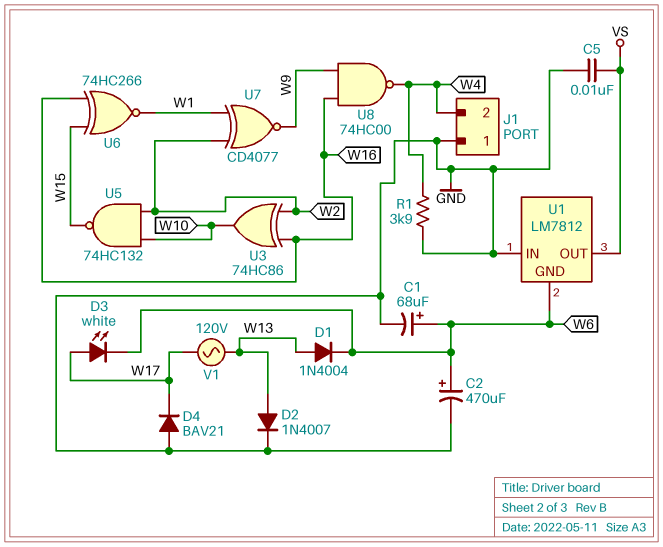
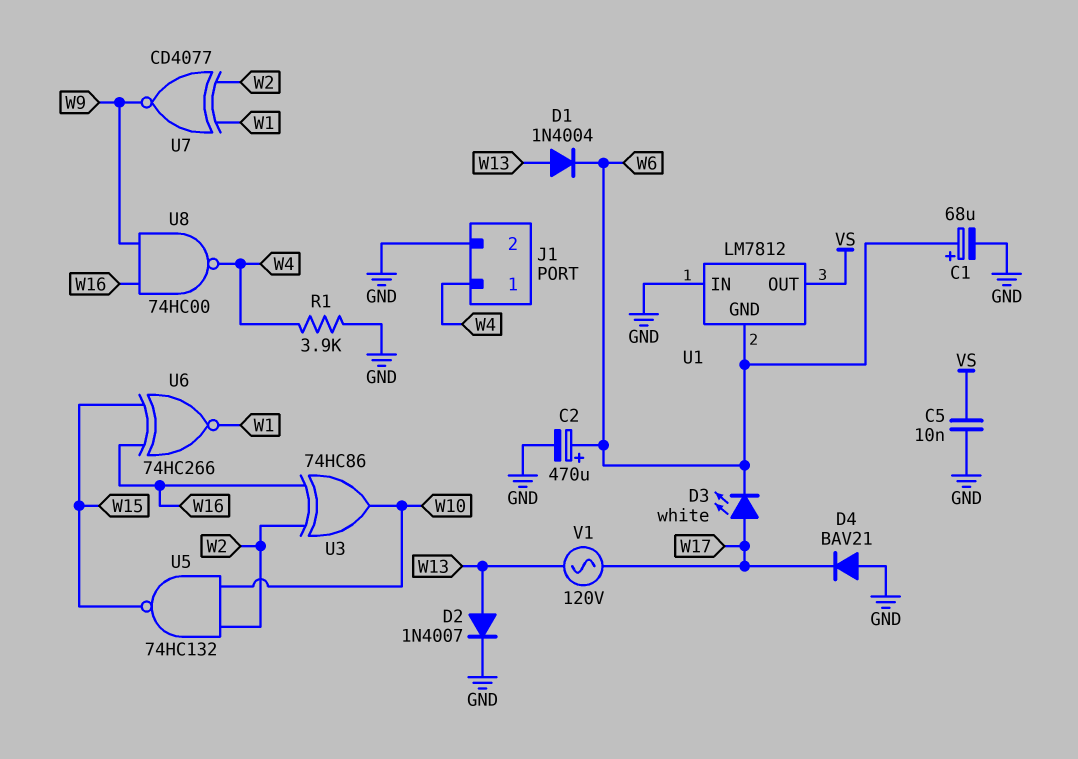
J1 pin 1: GND -> W4
J1 pin 2: W4 -> GND

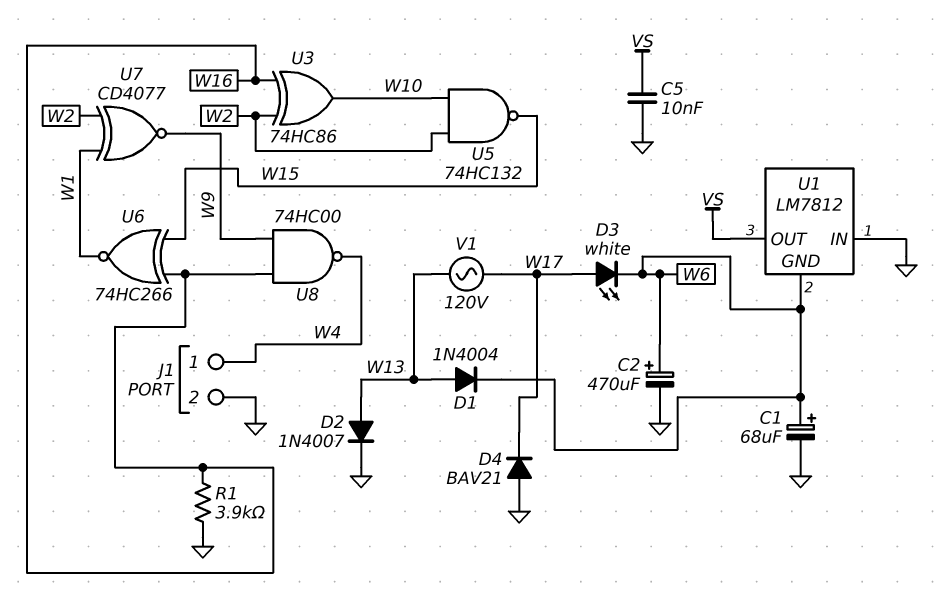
R1: 3.9k (GND, W4) -> 3.9k (GND, W16)

